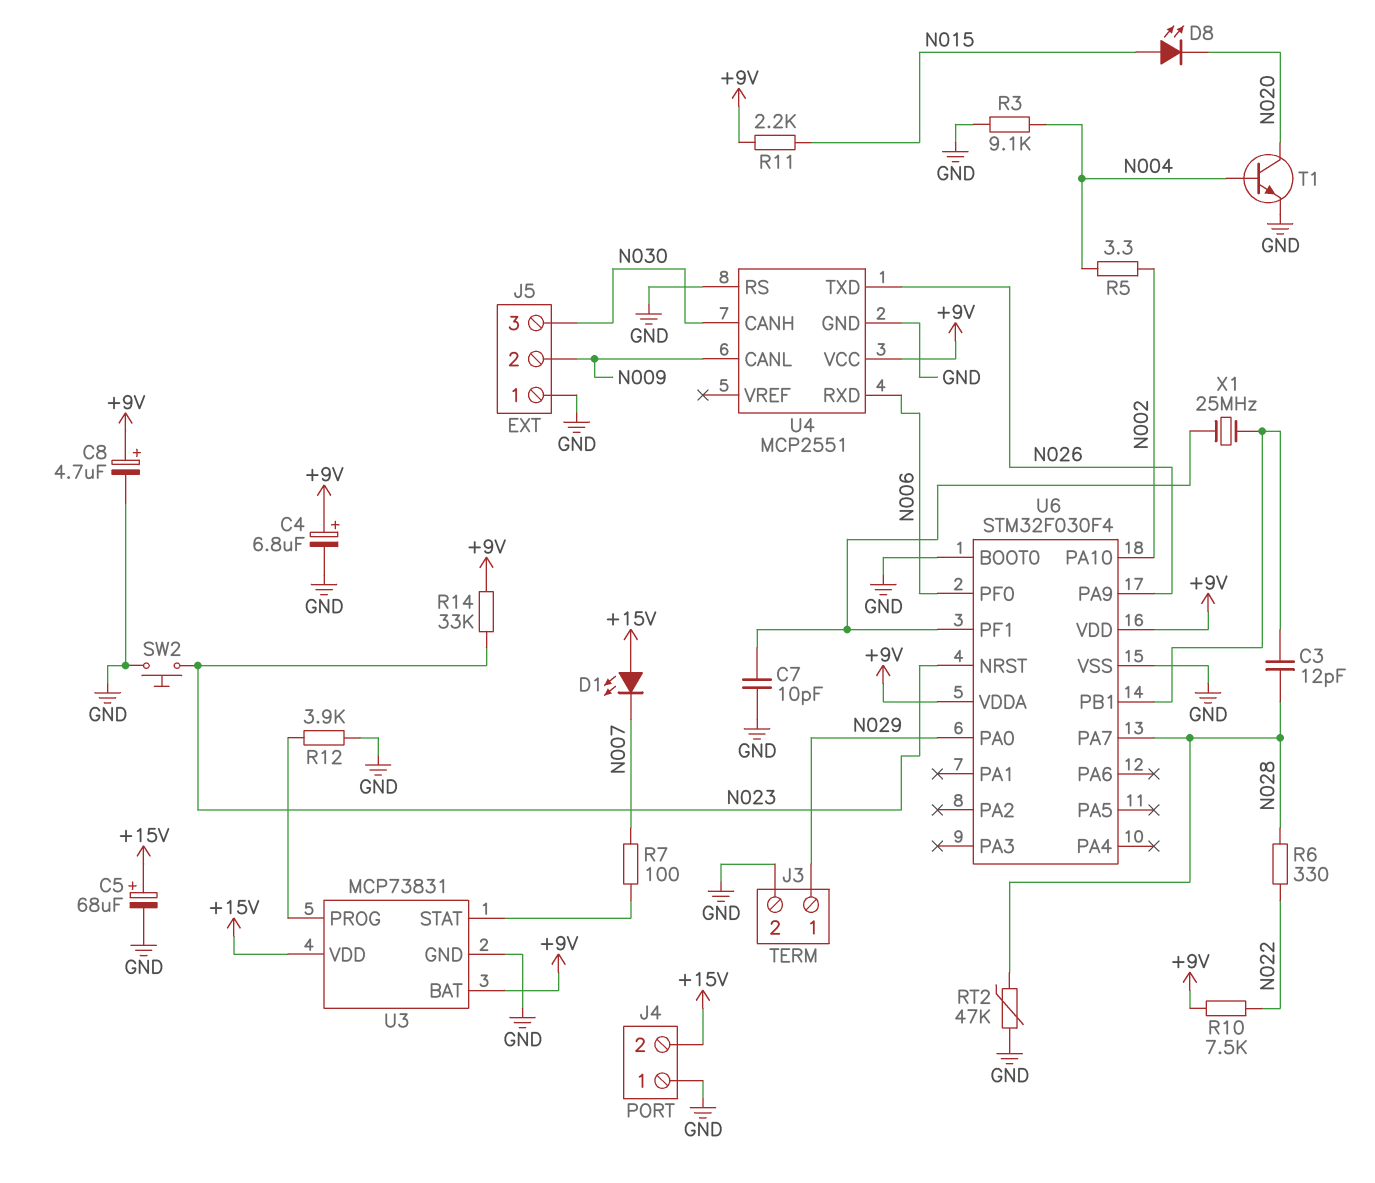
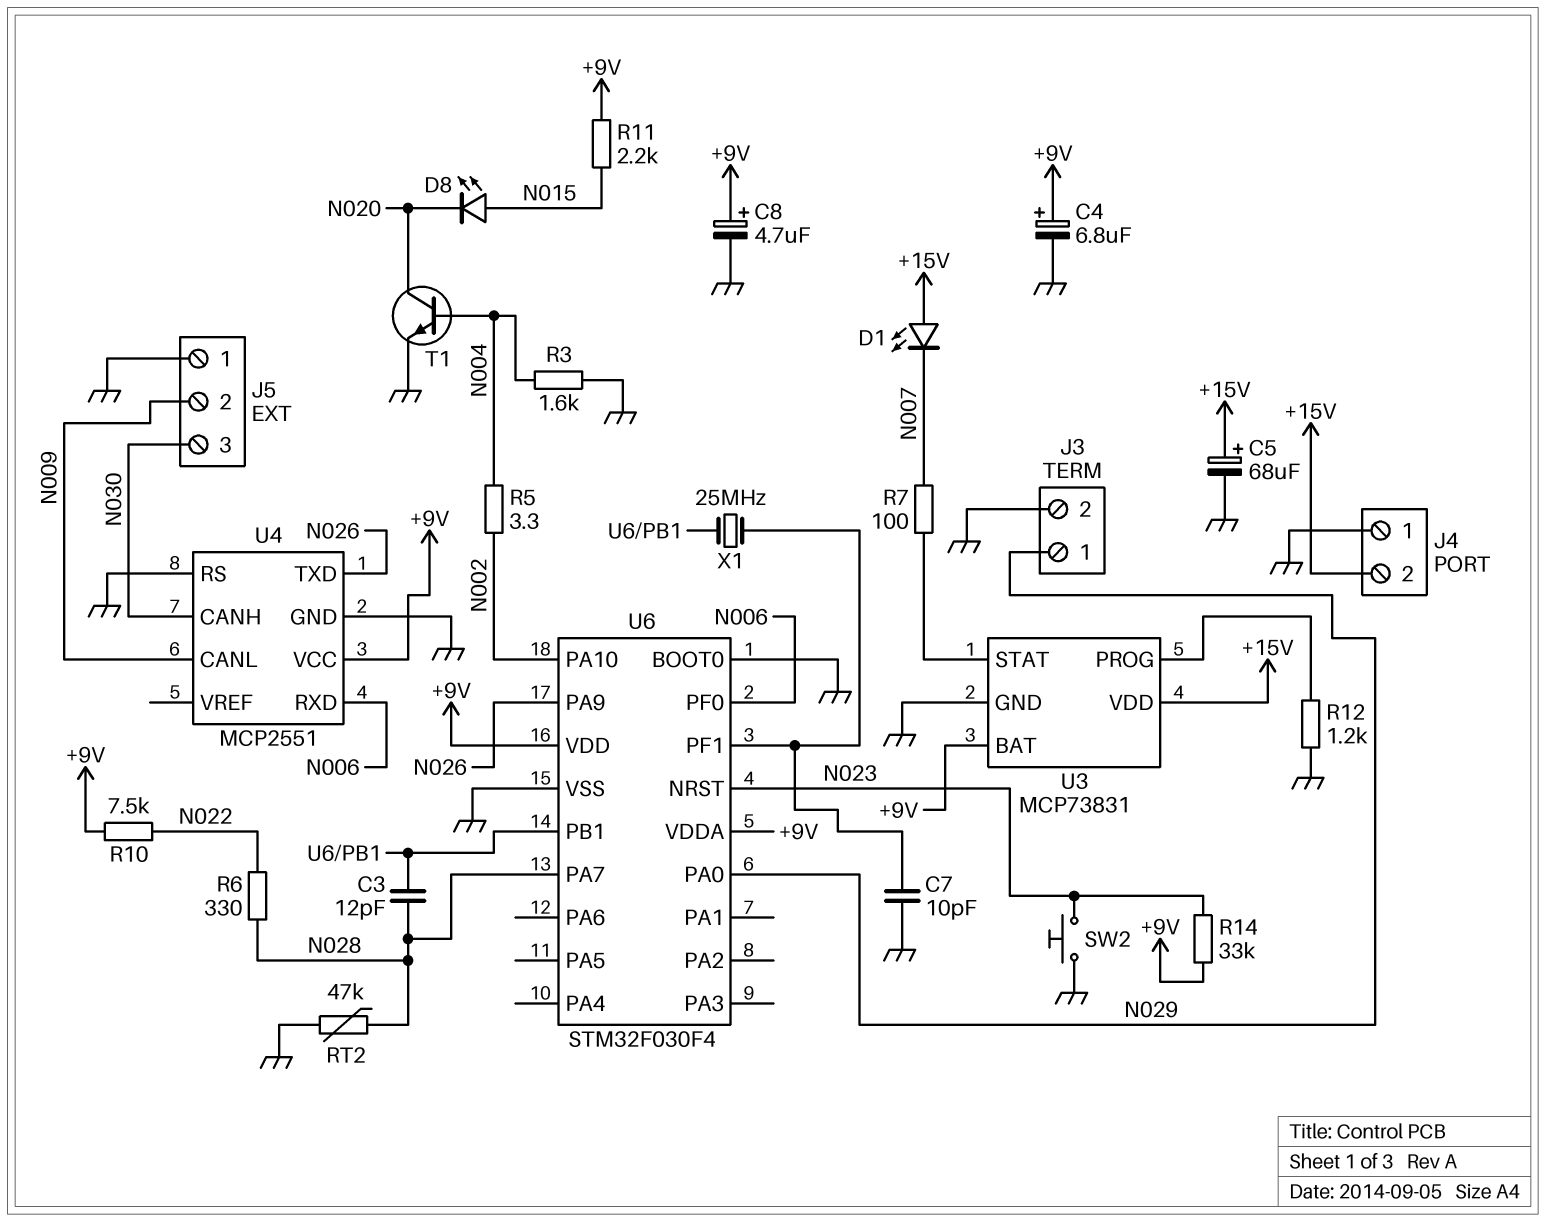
R3: 9.1k (GND, N004) -> 1.6k (GND, N004)
R12: 3.9k (GND, U3/PROG) -> 1.2k (GND, U3/PROG)

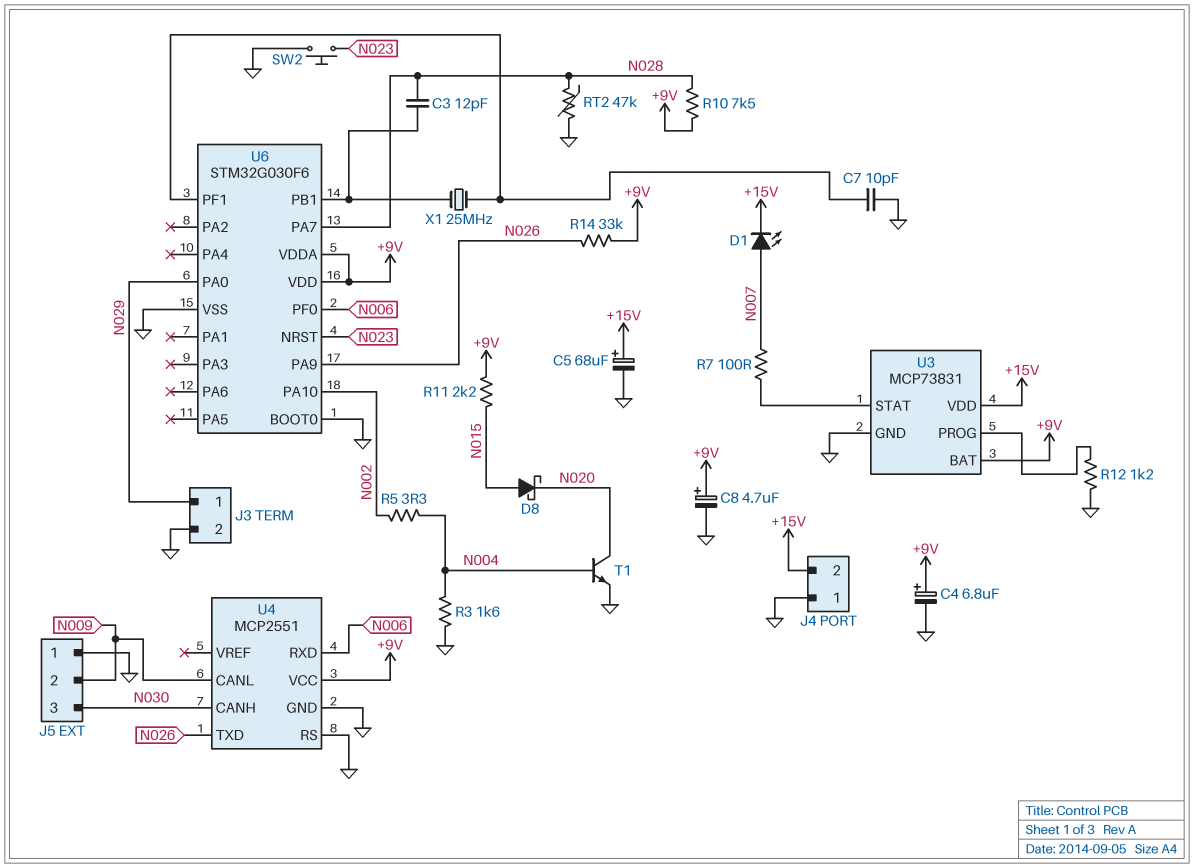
D1: LED (A +15V, K N007) -> LED (A N007, K +15V)
D8: LED (A N015, K N020) -> schottky (A N015, K N020)
R6: 330 (N022, N028) -> none
R10: 7.5k (+9V, N022) -> 7.5k (+9V, N028)
R14: 33k (+9V, N023) -> 33k (+9V, N026)
U6: STM32F030F4 -> STM32G030F6

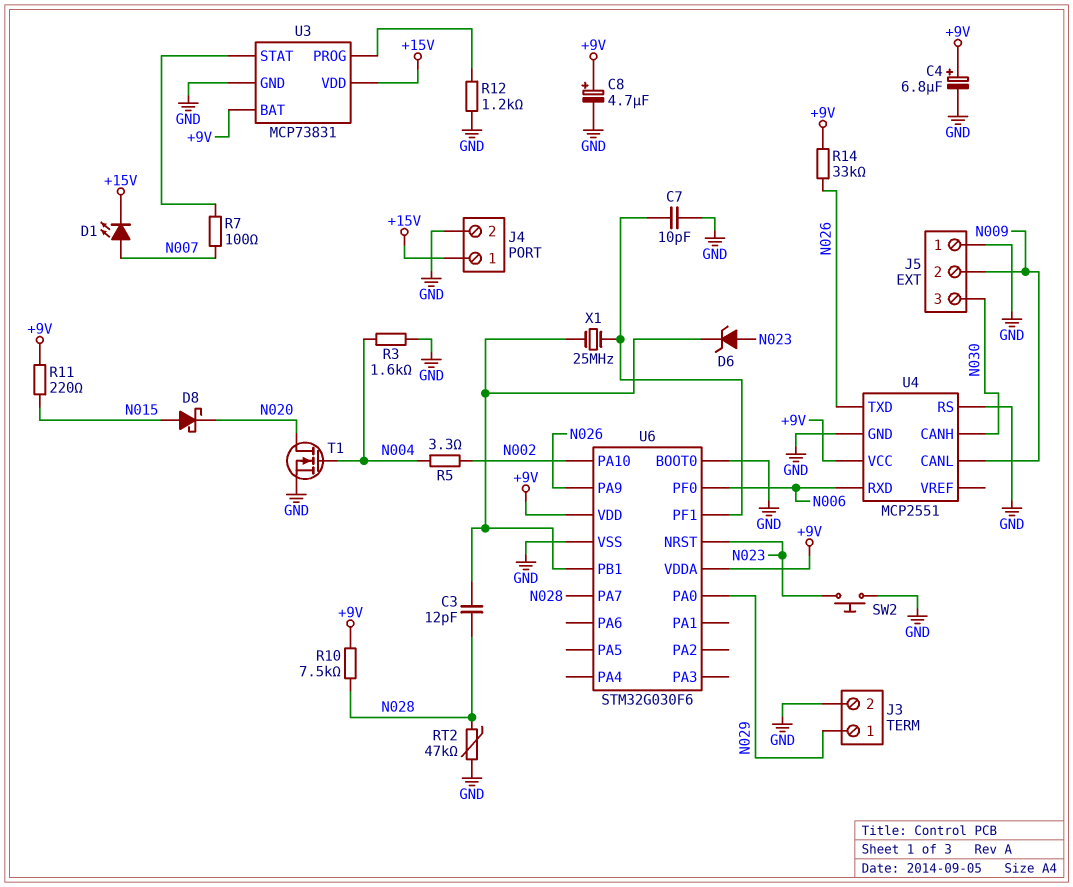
C5: 68uF (plus +15V, minus GND) -> none
D6: none -> zener (A N023, K U6/PB1)
J4 pin 1: GND -> +15V
J4 pin 2: +15V -> GND
R11: 2.2k (+9V, N015) -> 220 (+9V, N015)
T1: NPN (B N004, C N020, E GND) -> NMOS (G N004, D N020, S GND)

